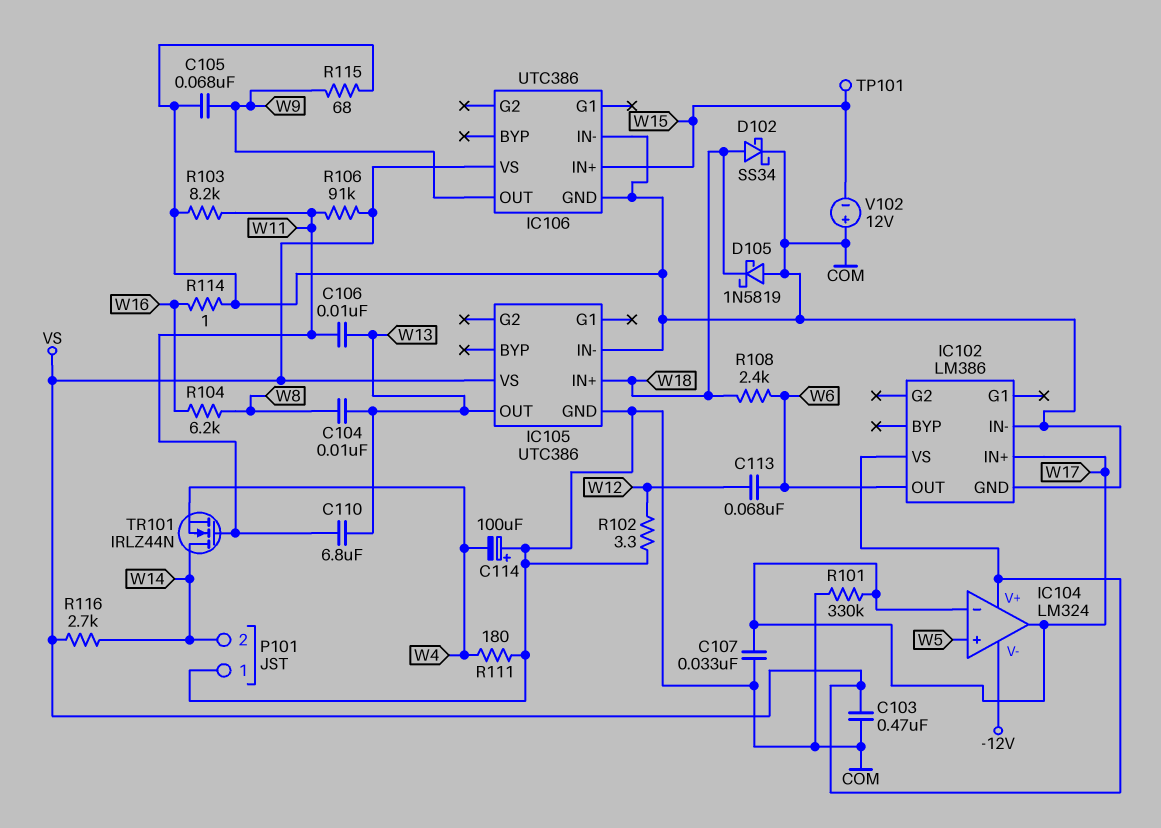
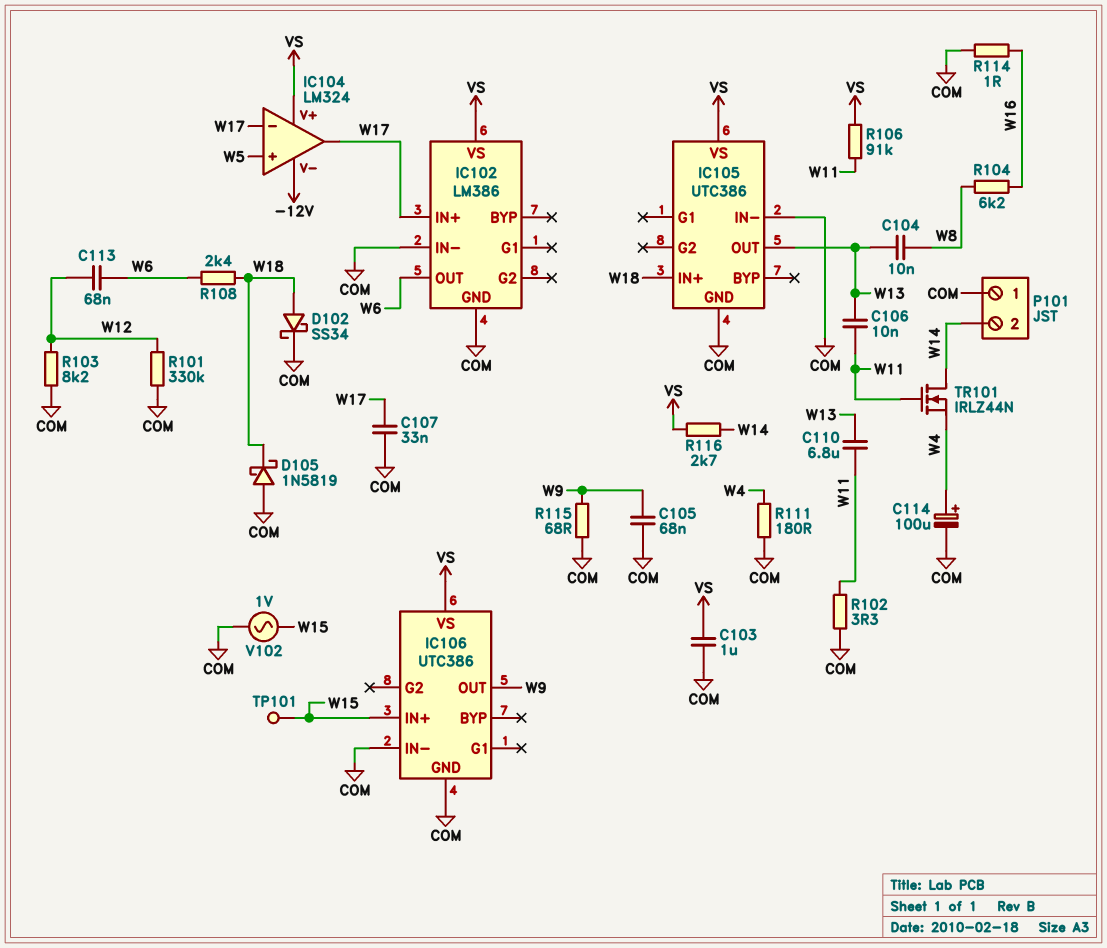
C103: 470nF (COM, VS) -> 1uF (COM, VS)
C114: 100uF (plus COM, minus W4) -> 100uF (plus W4, minus COM)
R101: 330k (COM, W17) -> 330k (COM, W12)
R102: 3.3 (COM, W12) -> 3.3 (COM, W11)
R103: 8.2k (COM, W11) -> 8.2k (COM, W12)
V102: 12V (plus COM, minus W15) -> AC 1V (COM, W15)

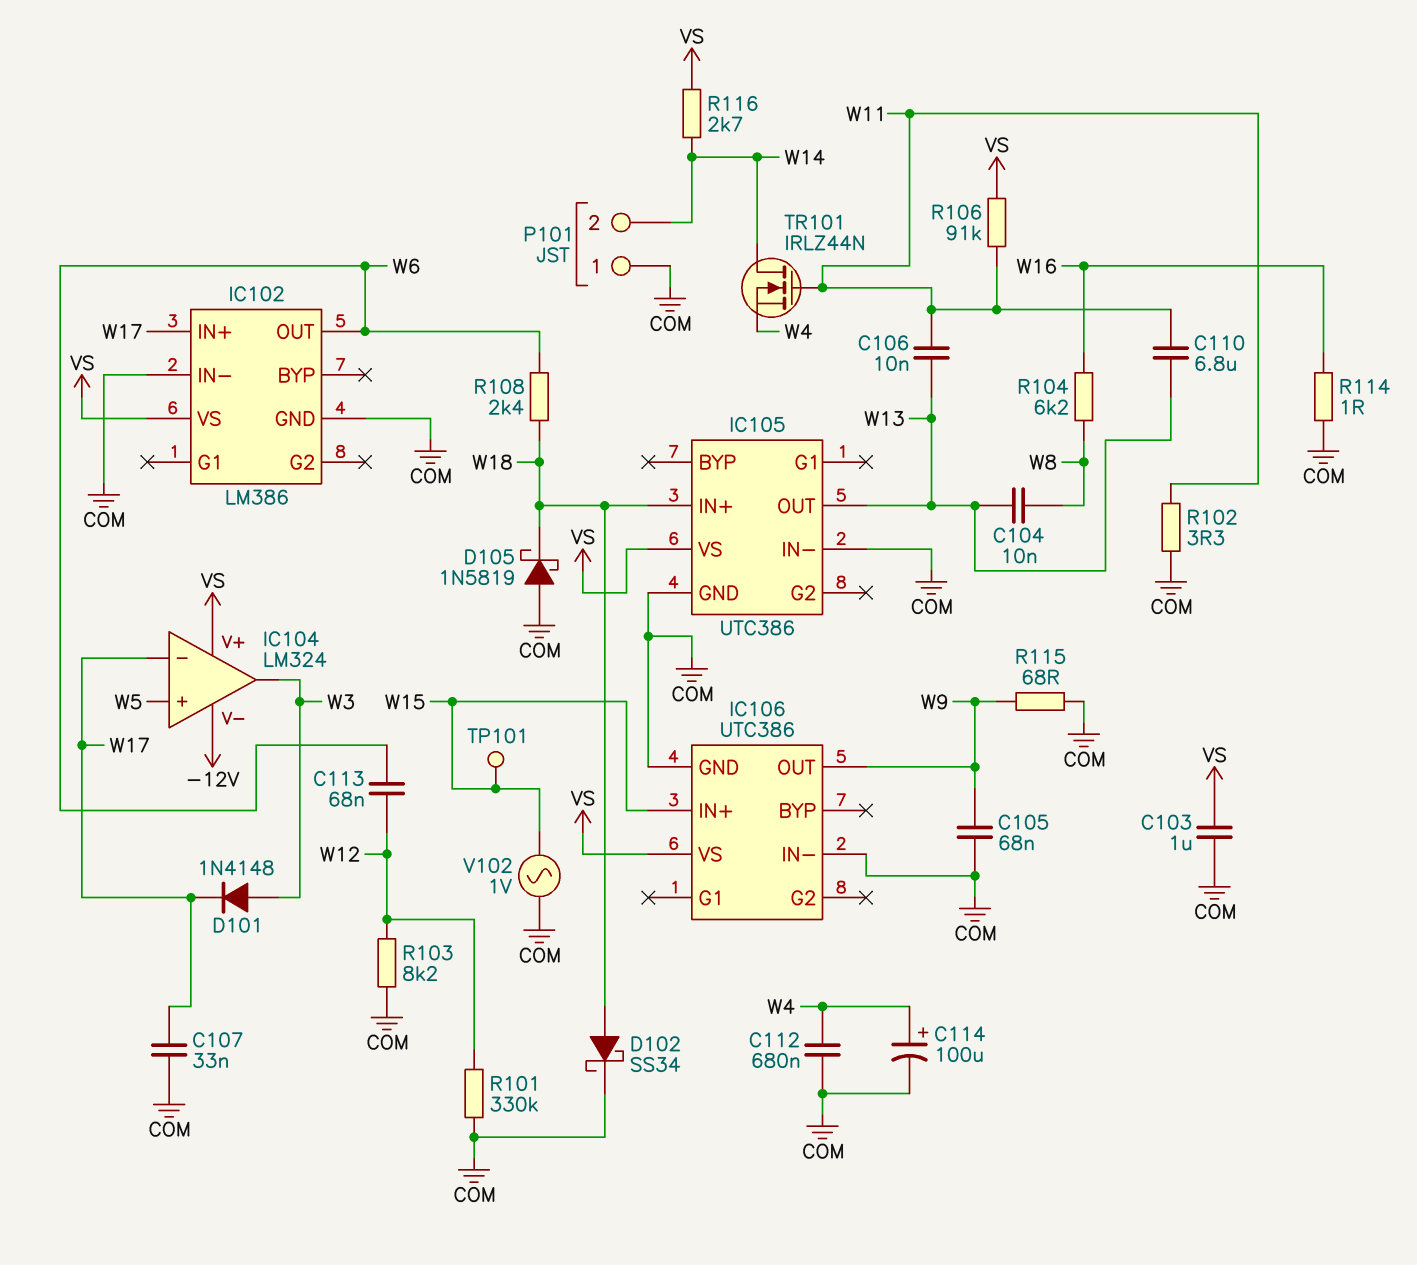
C112: none -> 680nF (COM, W4)
D101: none -> diode 1N4148 (A W3, K W17)
IC104 pin out: W17 -> W3
R111: 180 (COM, W4) -> none

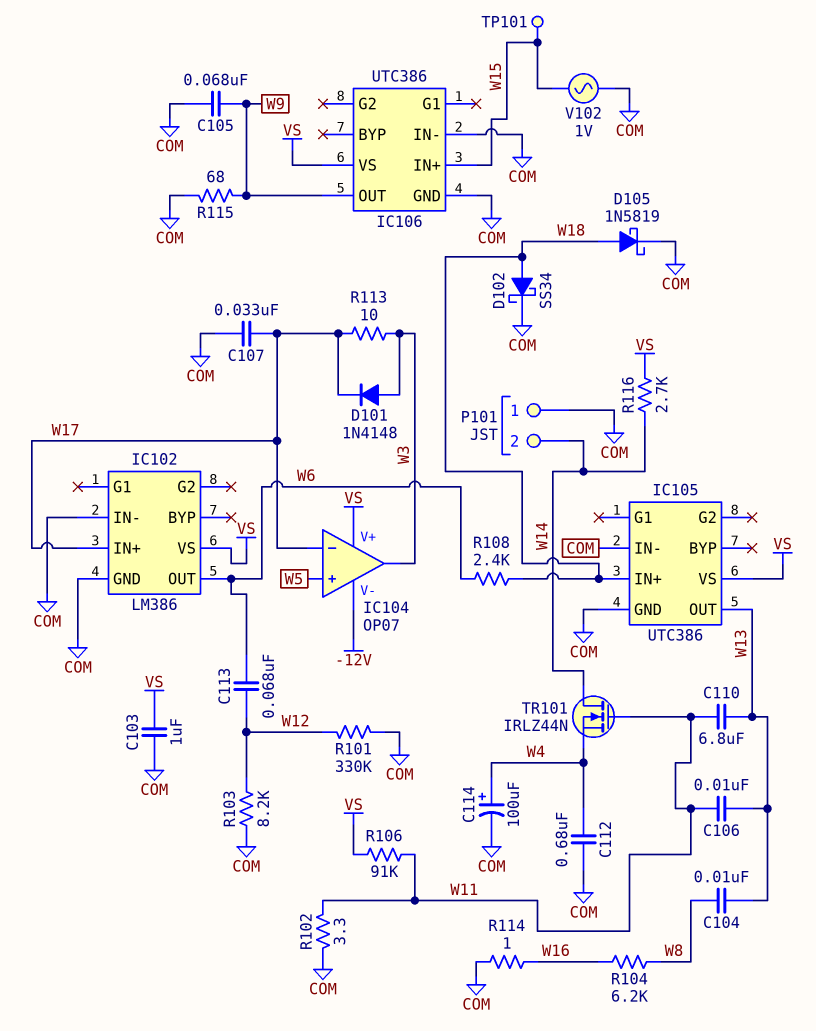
D105: schottky 1N5819 (A COM, K W18) -> schottky 1N5819 (A W18, K COM)
IC104: LM324 -> OP07
R113: none -> 10 (W3, W17)

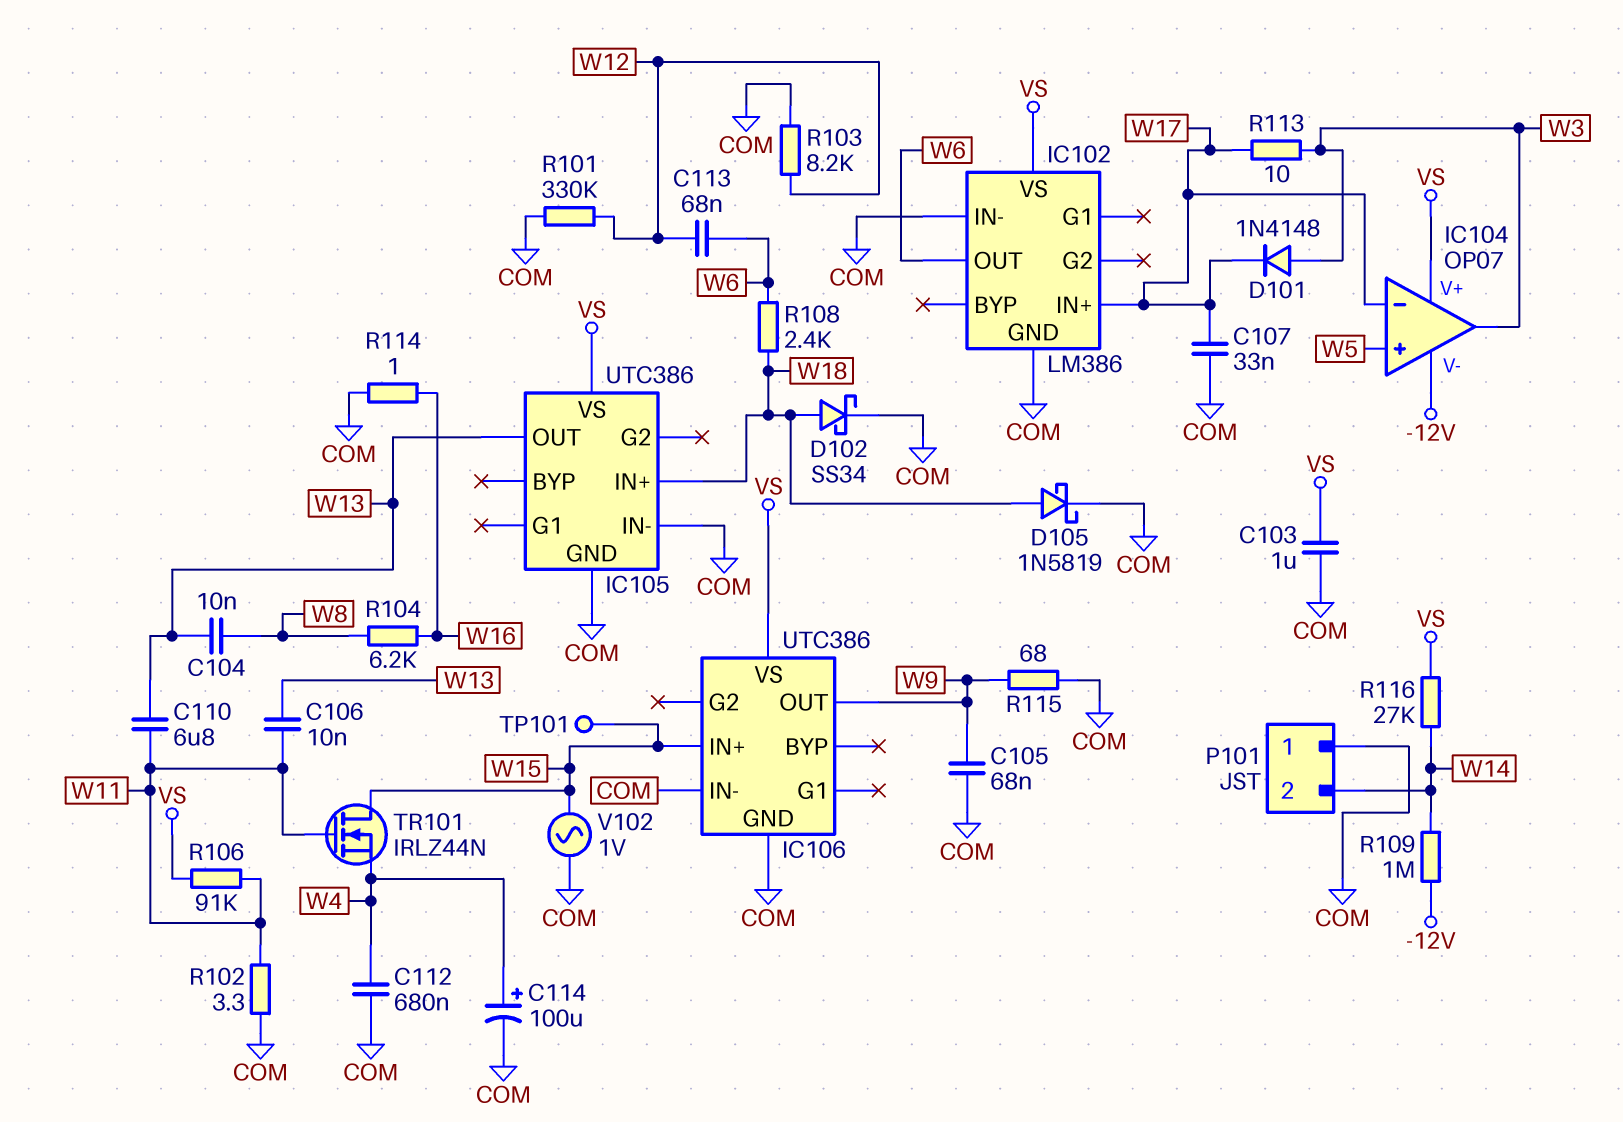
R109: none -> 1M (-12V, W14)
R116: 2.7k (VS, W14) -> 27k (VS, W14)
TR101: NMOS IRLZ44N (G W11, D W14, S W4) -> NMOS IRLZ44N (G W11, D W15, S W4)

